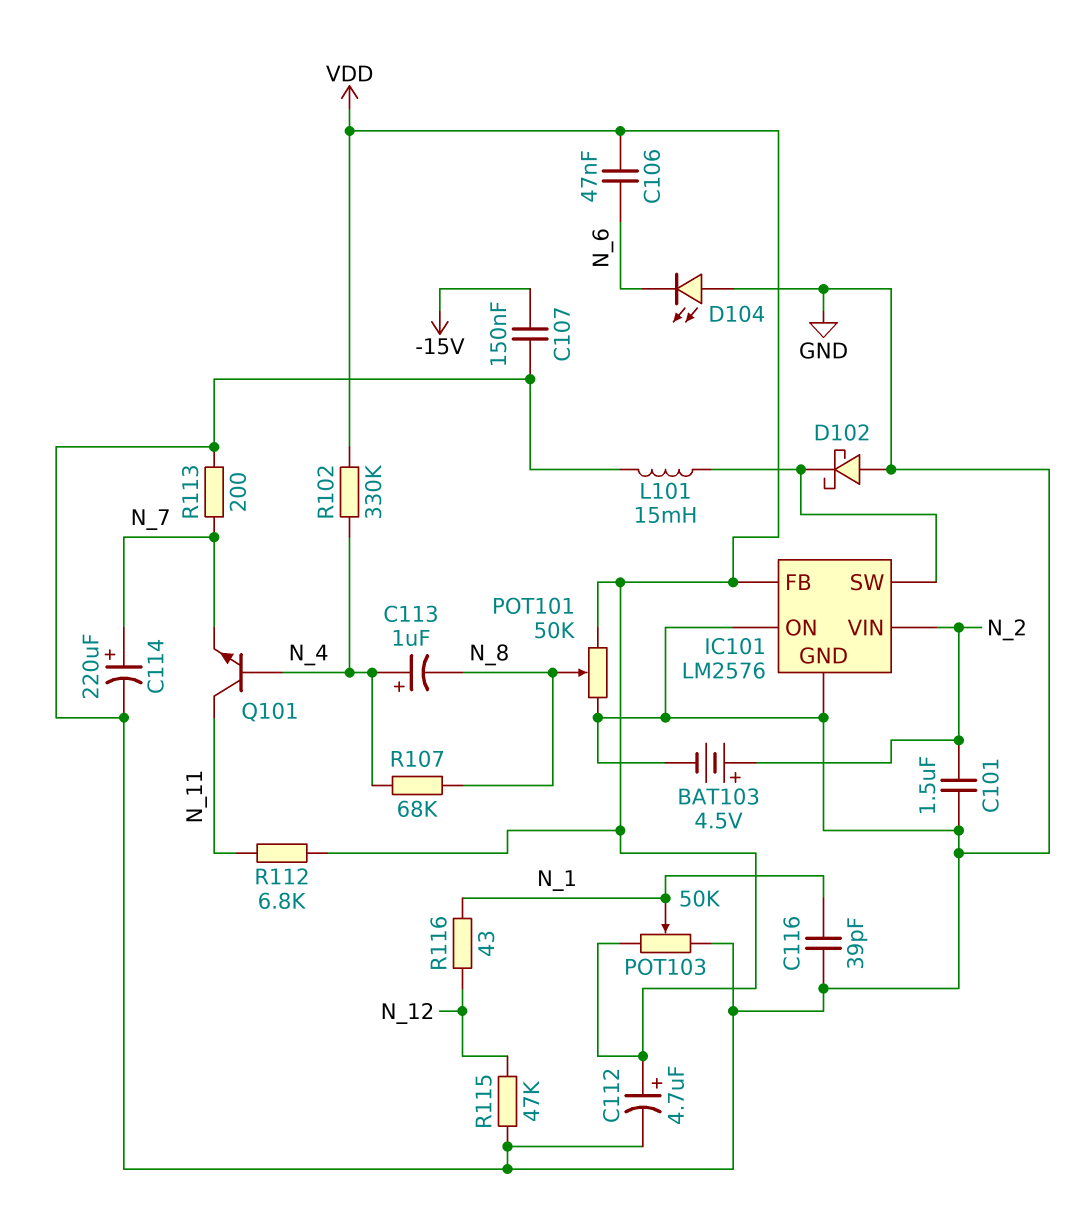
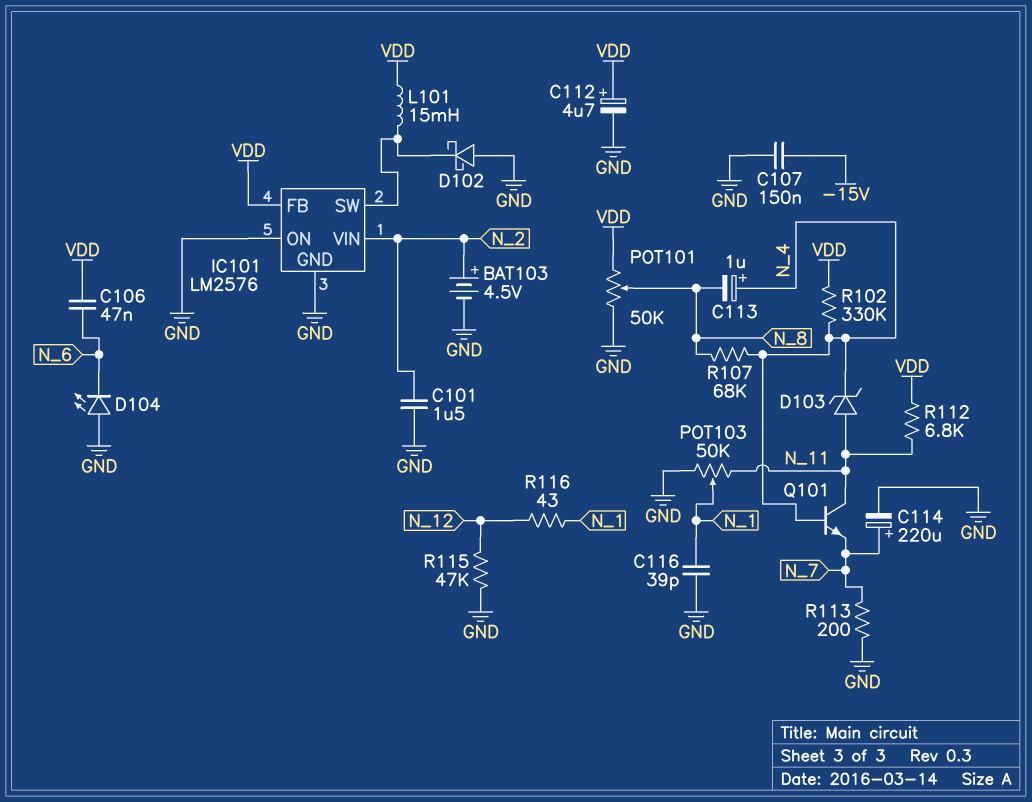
D103: none -> zener (A N_11, K N_4)
L101: 15mH (GND, IC101/SW) -> 15mH (IC101/SW, VDD)
POT103: 50k (GND, VDD, wiper N_1) -> 50k (GND, N_11, wiper N_1)

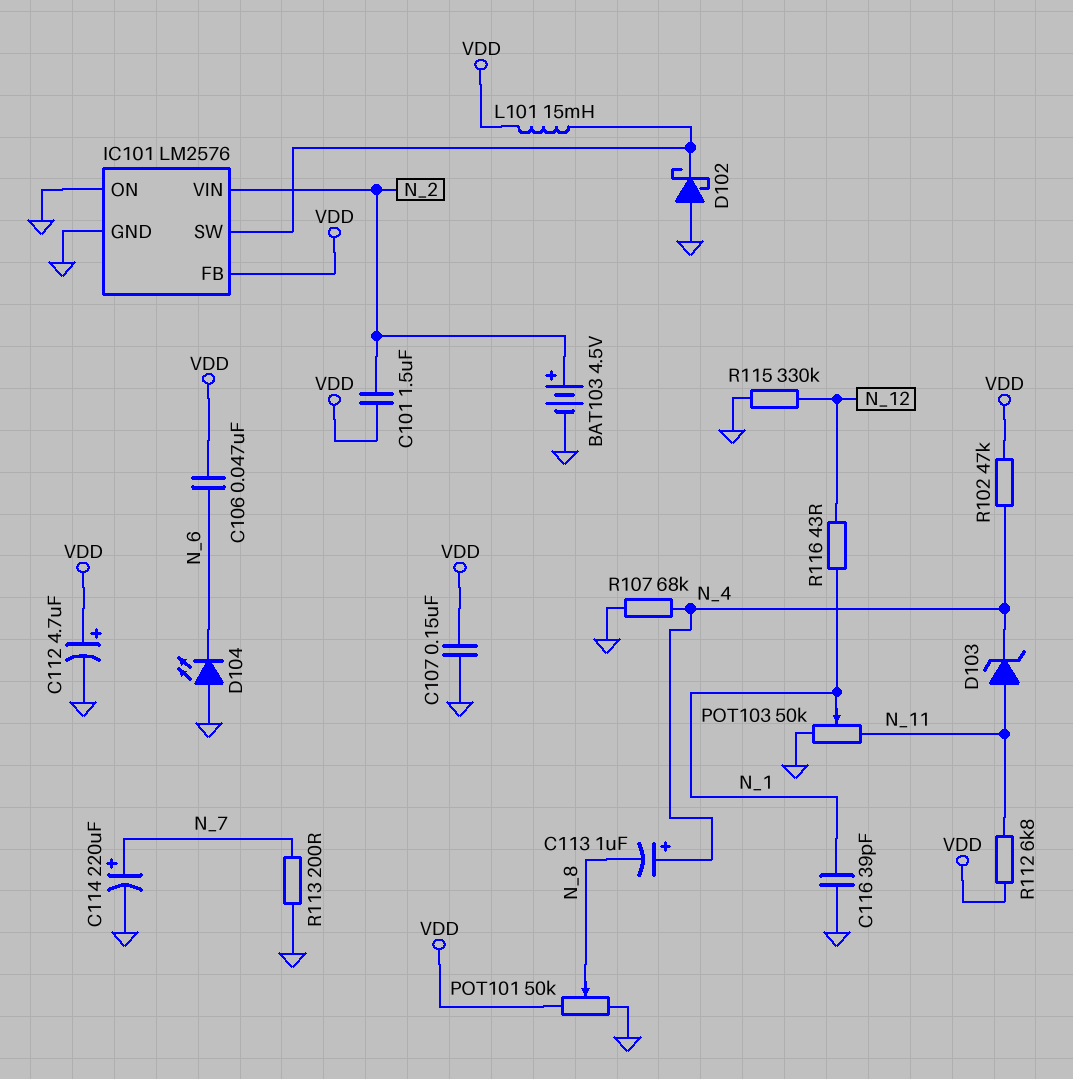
C101: 1.5uF (GND, N_2) -> 1.5uF (N_2, VDD)
C107: 150nF (-15V, GND) -> 150nF (GND, VDD)
Q101: NPN (B N_4, C N_11, E N_7) -> none
R102: 330k (N_4, VDD) -> 47k (N_4, VDD)
R107: 68k (N_4, N_8) -> 68k (GND, N_4)
R115: 47k (GND, N_12) -> 330k (GND, N_12)

